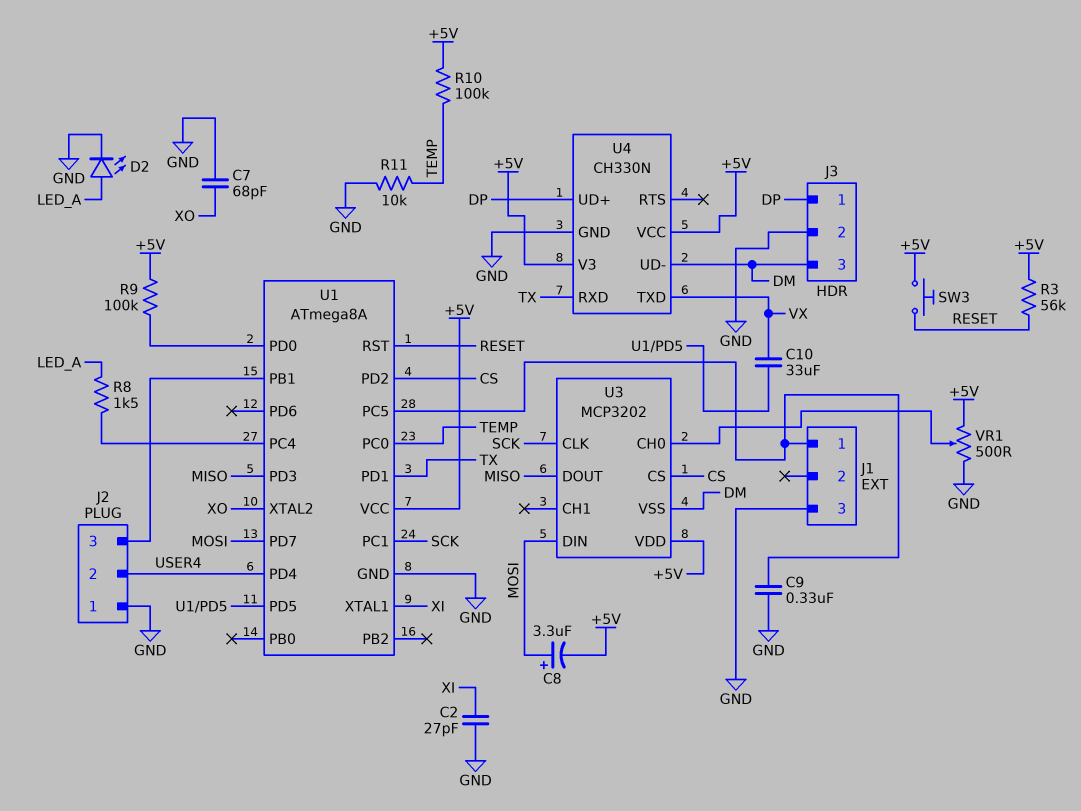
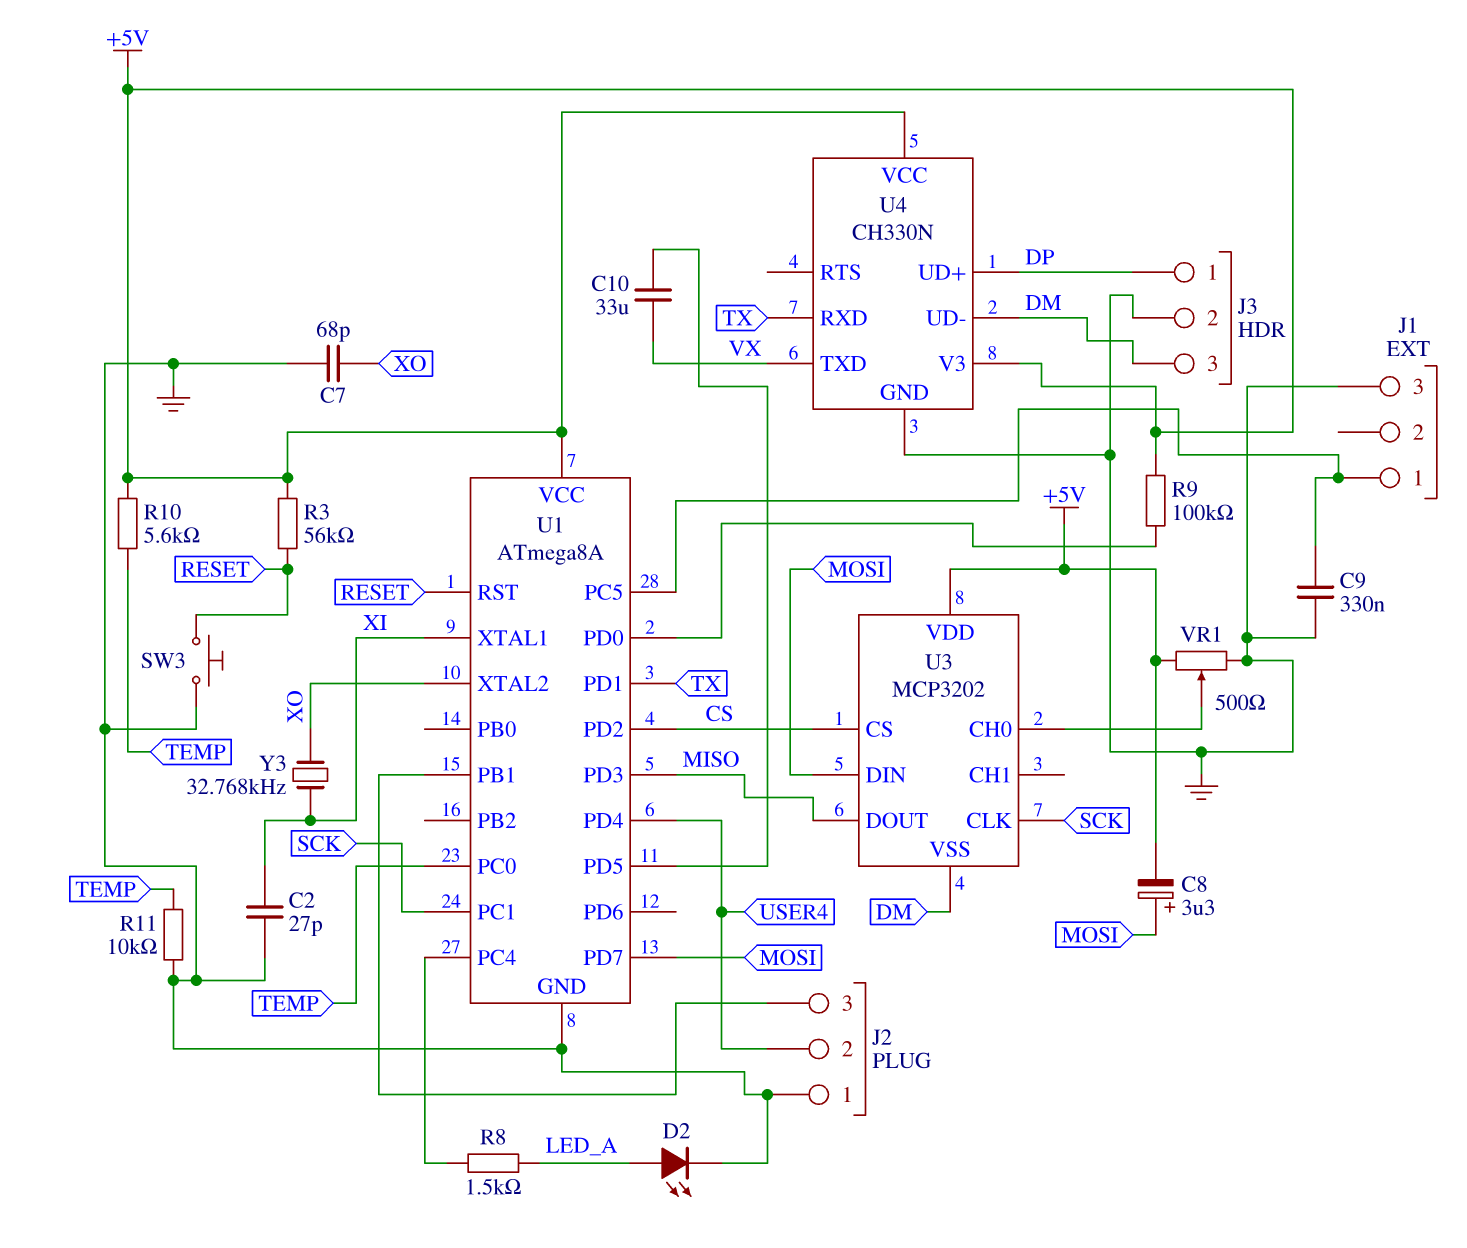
R10: 100k (+5V, TEMP) -> 5.6k (+5V, TEMP)
SW3: button (+5V, RESET) -> button (GND, RESET)
Y3: none -> 32.768kHz (XI, XO)

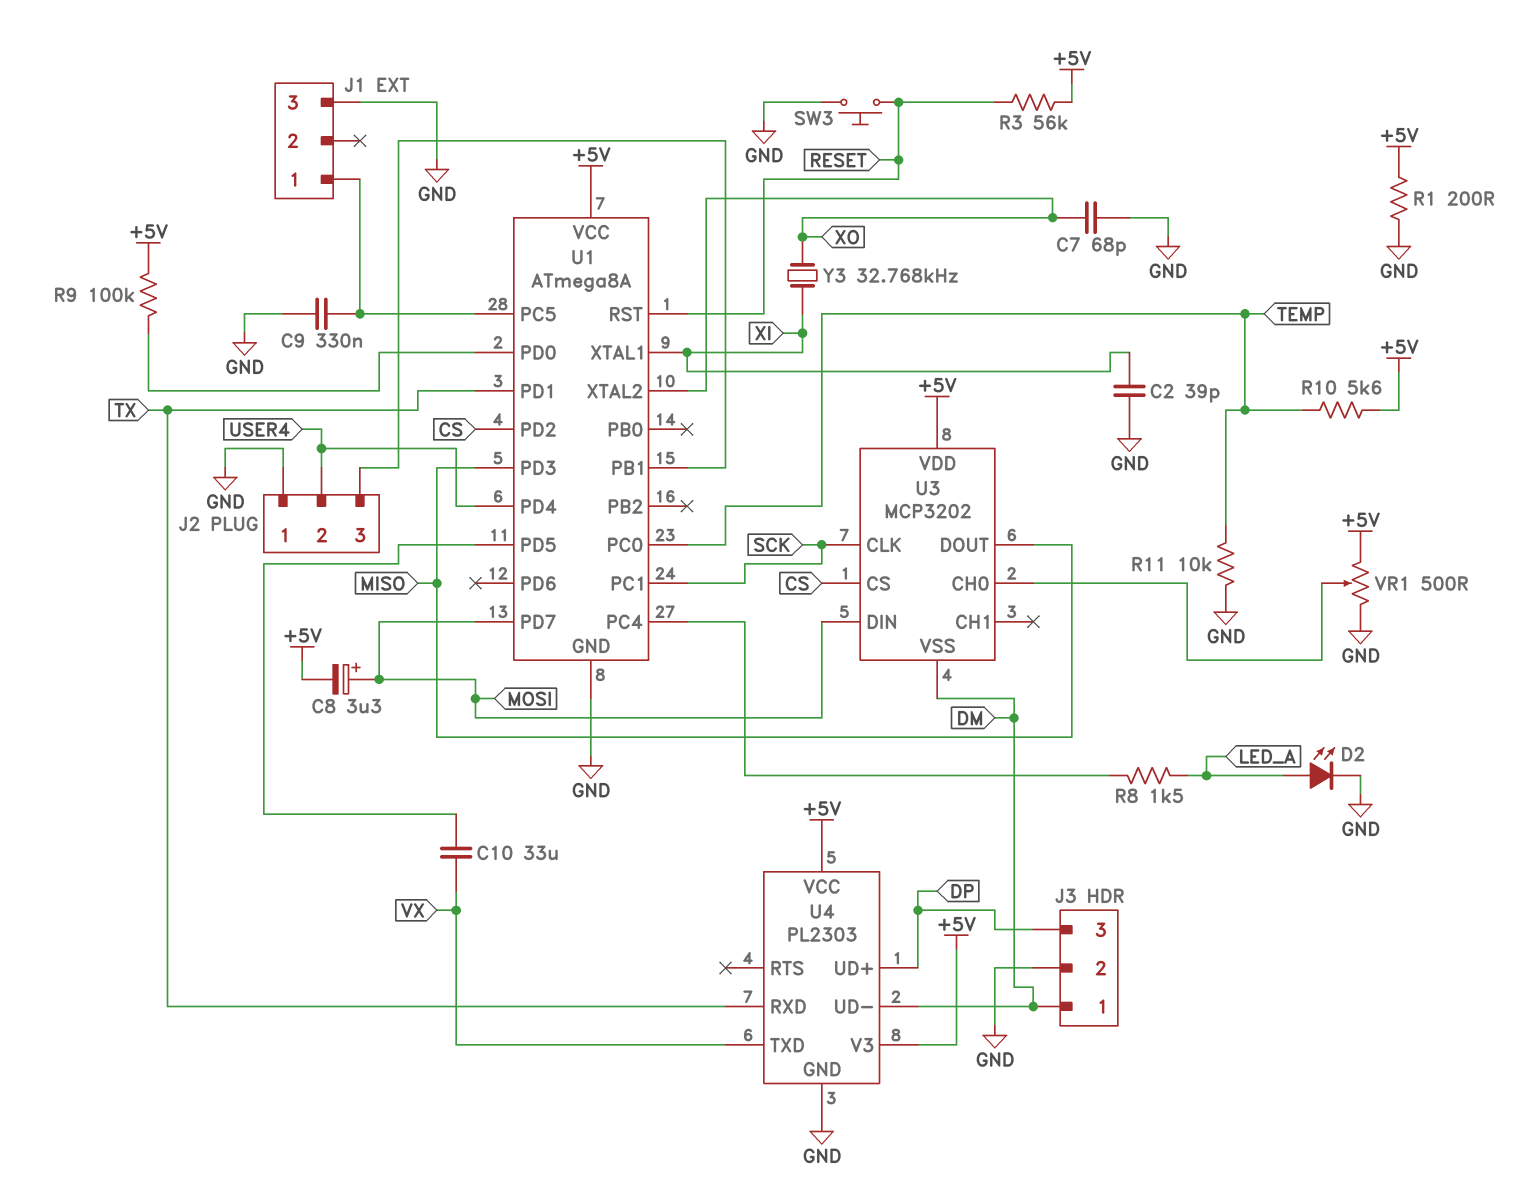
C2: 27pF (GND, XI) -> 39pF (GND, XI)
J3 pin 1: DP -> DM
J3 pin 3: DM -> DP
R1: none -> 200 (+5V, GND)
U4: CH330N -> PL2303

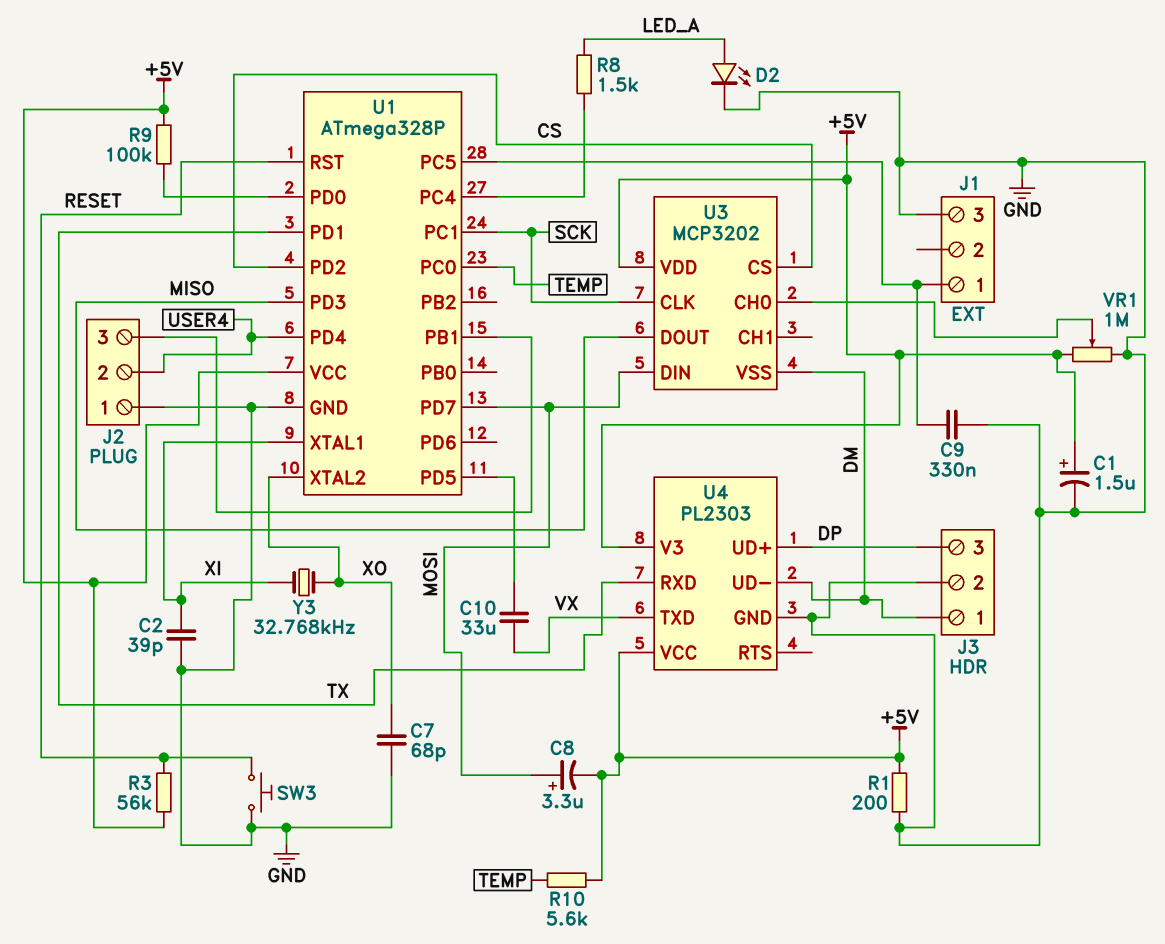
C1: none -> 1.5uF (plus +5V, minus GND)
R11: 10k (GND, TEMP) -> none
U1: ATmega8A -> ATmega328P
VR1: 500 (+5V, GND, wiper U3/CH0) -> 1M (+5V, GND, wiper U3/CH0)

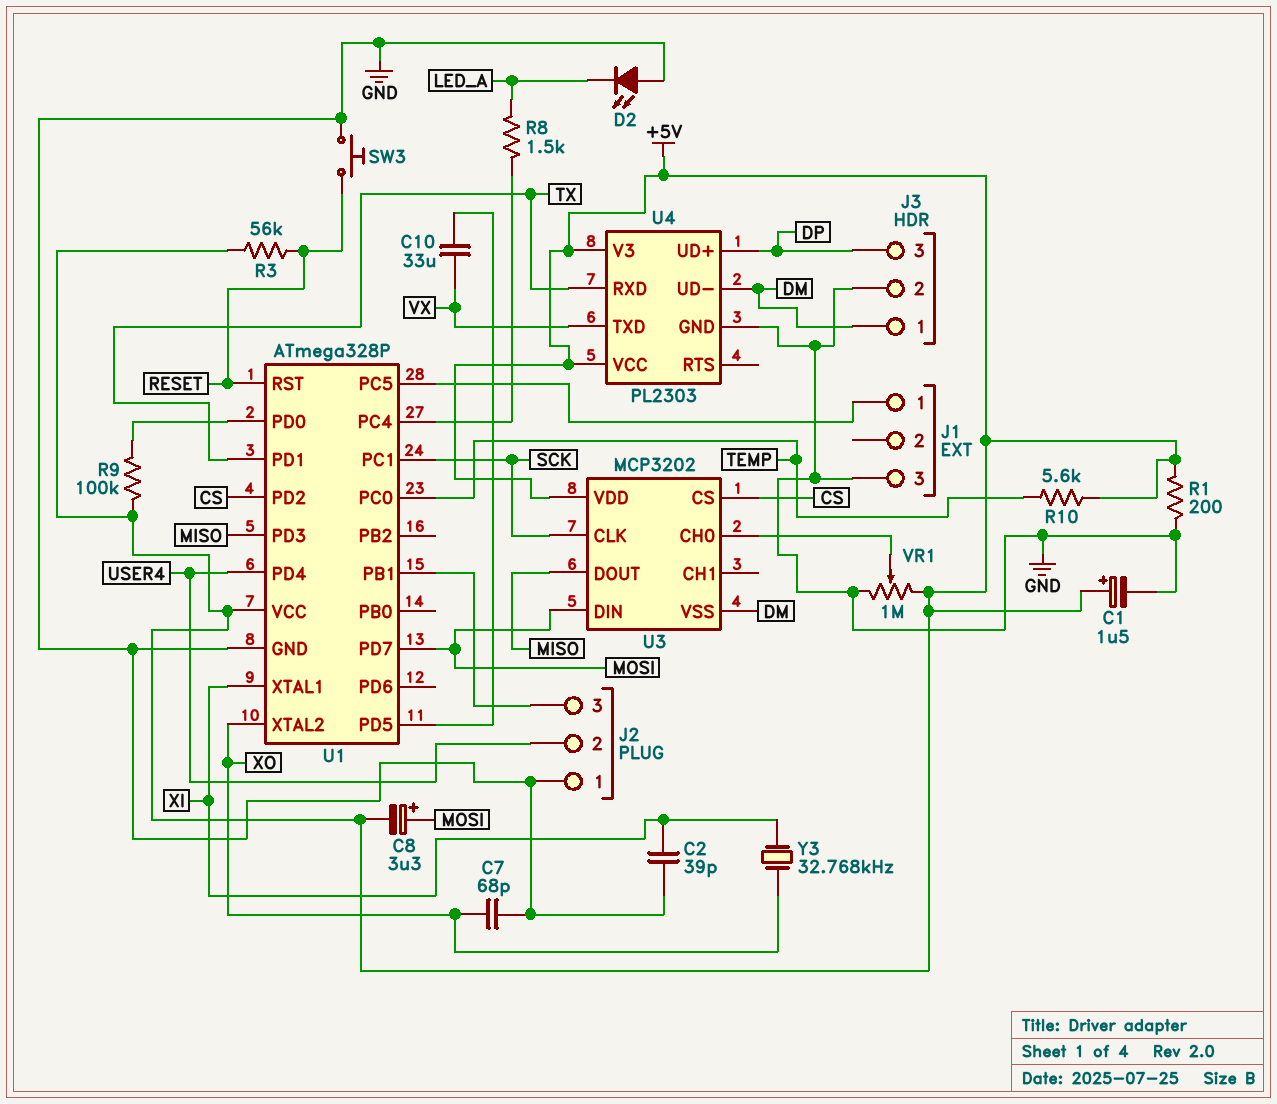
C9: 330nF (GND, J1/1) -> none
D2: LED (A LED_A, K GND) -> LED (A GND, K LED_A)

